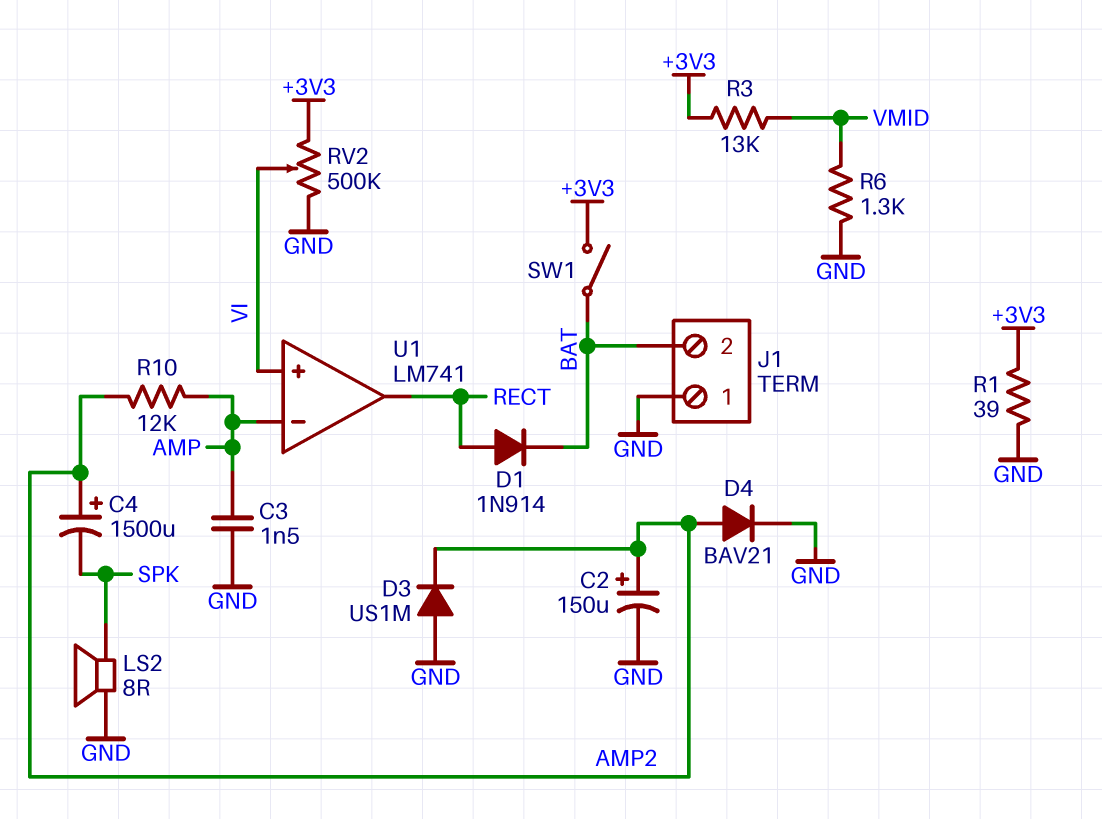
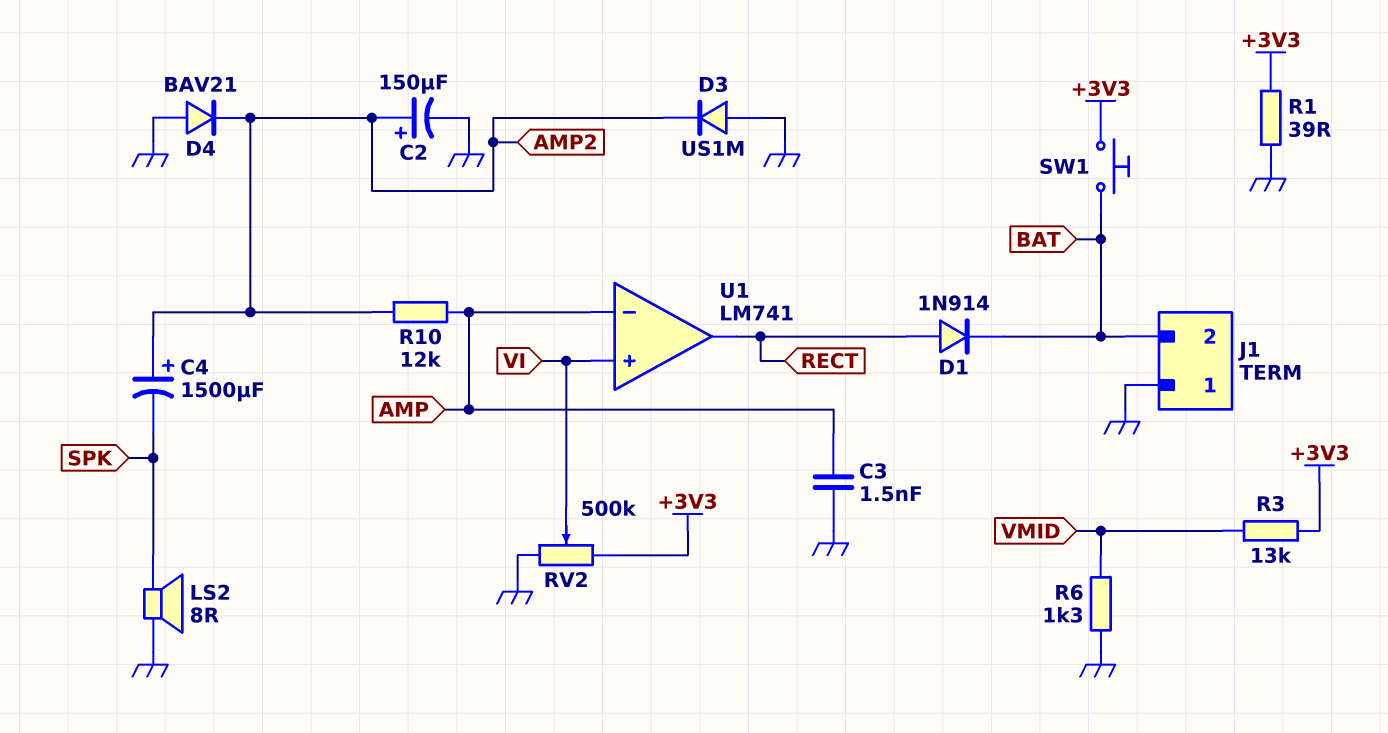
D4: diode BAV21 (A AMP2, K GND) -> diode BAV21 (A GND, K AMP2)
SW1: switch (+3V3, BAT) -> button (+3V3, BAT)

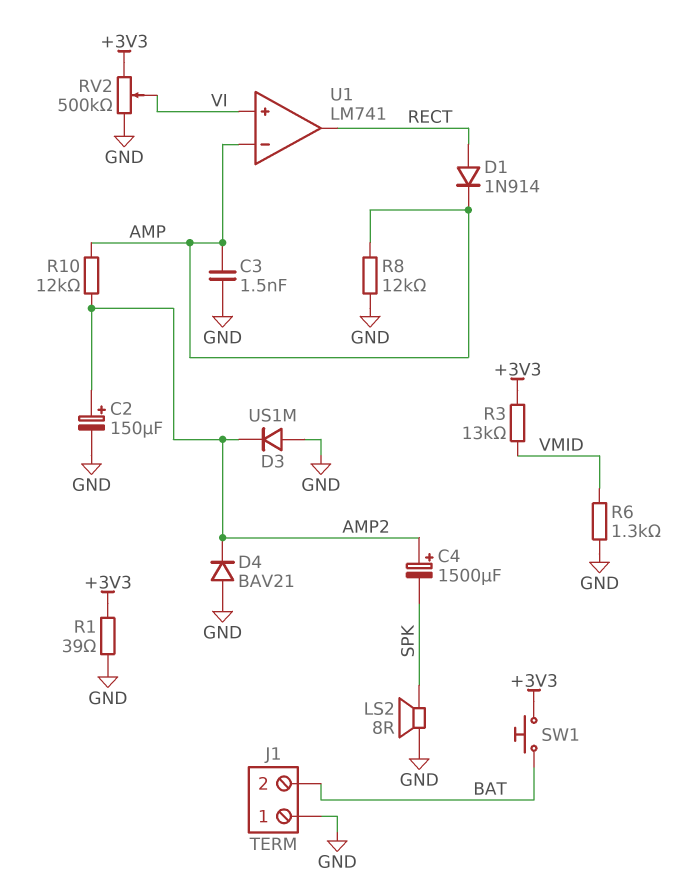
D1: diode 1N914 (A RECT, K BAT) -> diode 1N914 (A RECT, K AMP)
R8: none -> 12k (AMP, GND)

